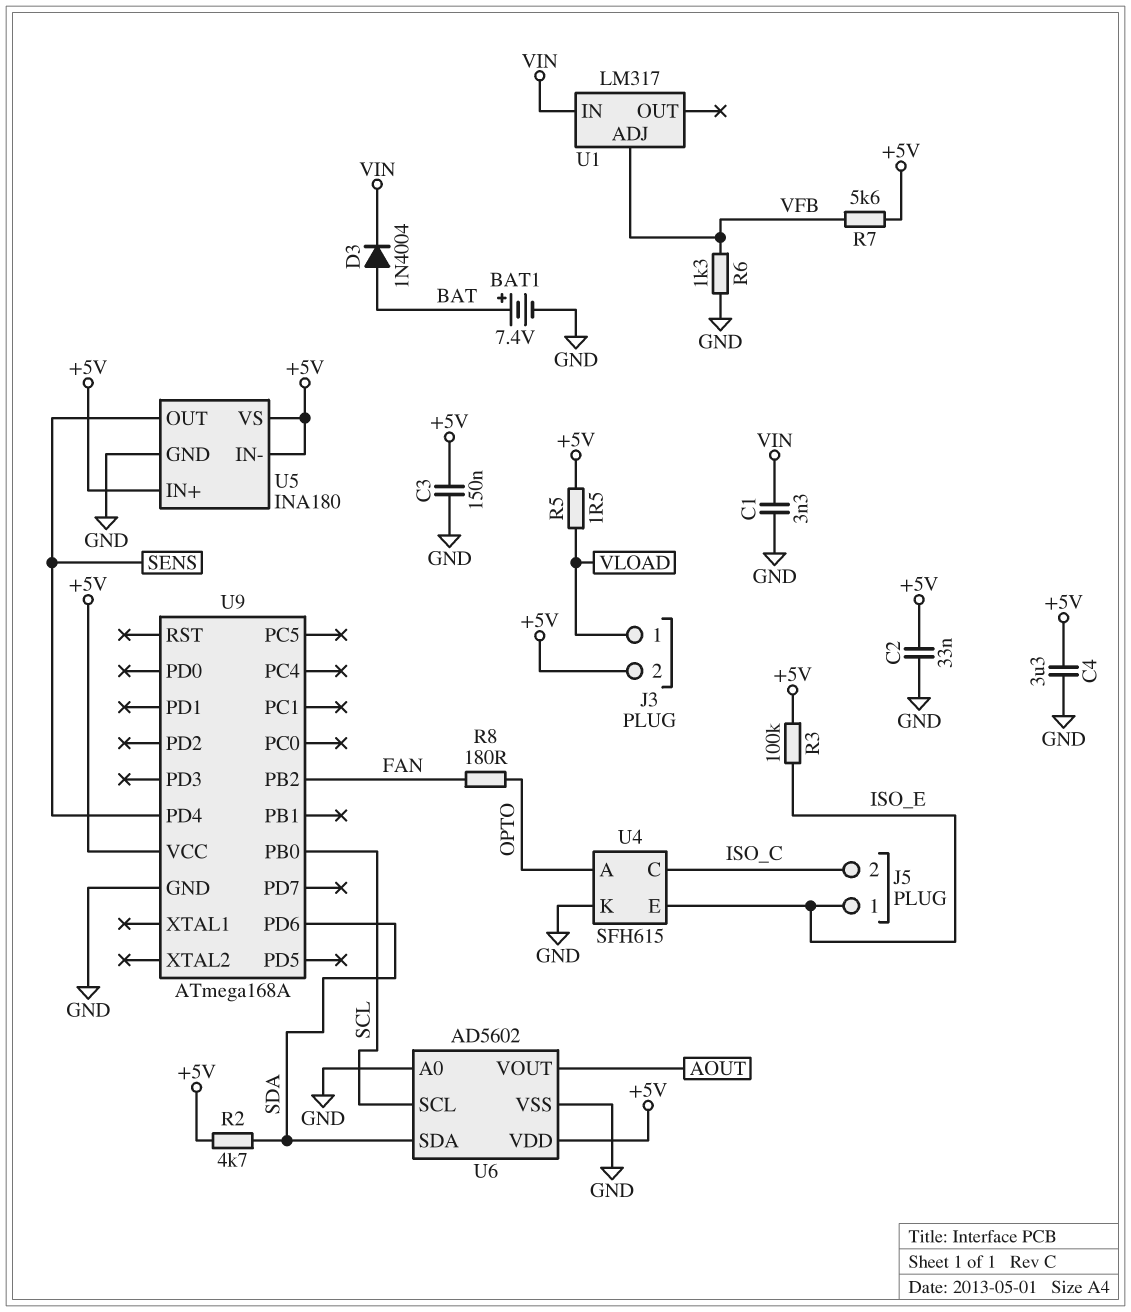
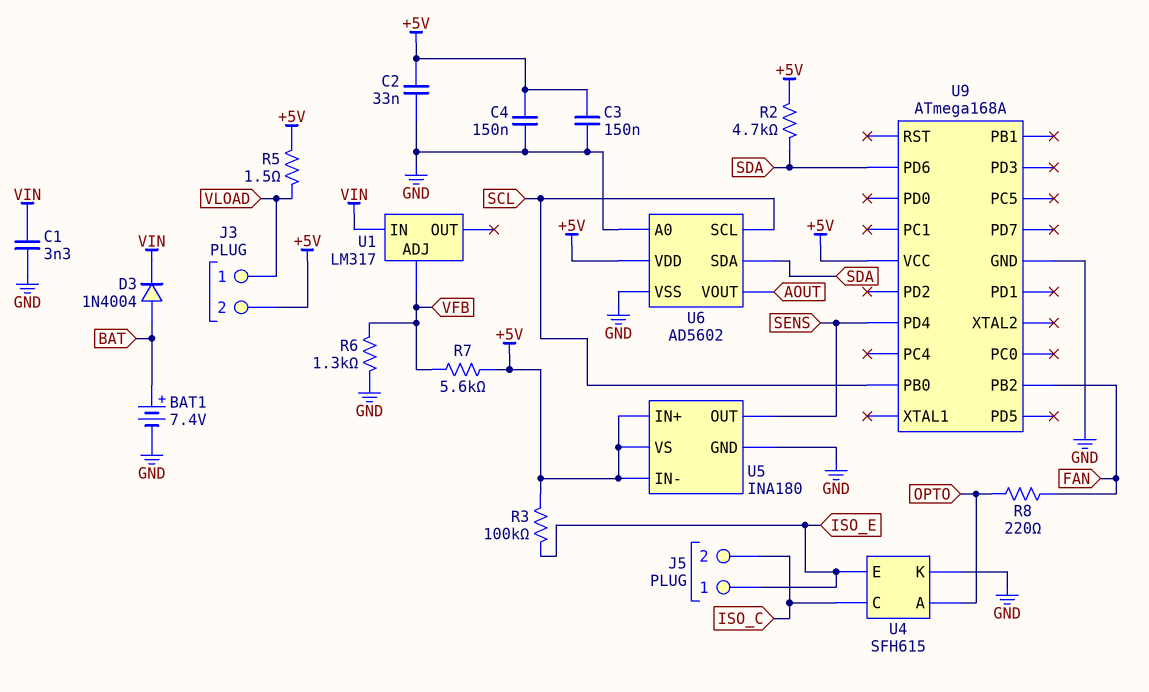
C4: 3.3uF (+5V, GND) -> 150nF (+5V, GND)
R8: 180 (FAN, OPTO) -> 220 (FAN, OPTO)

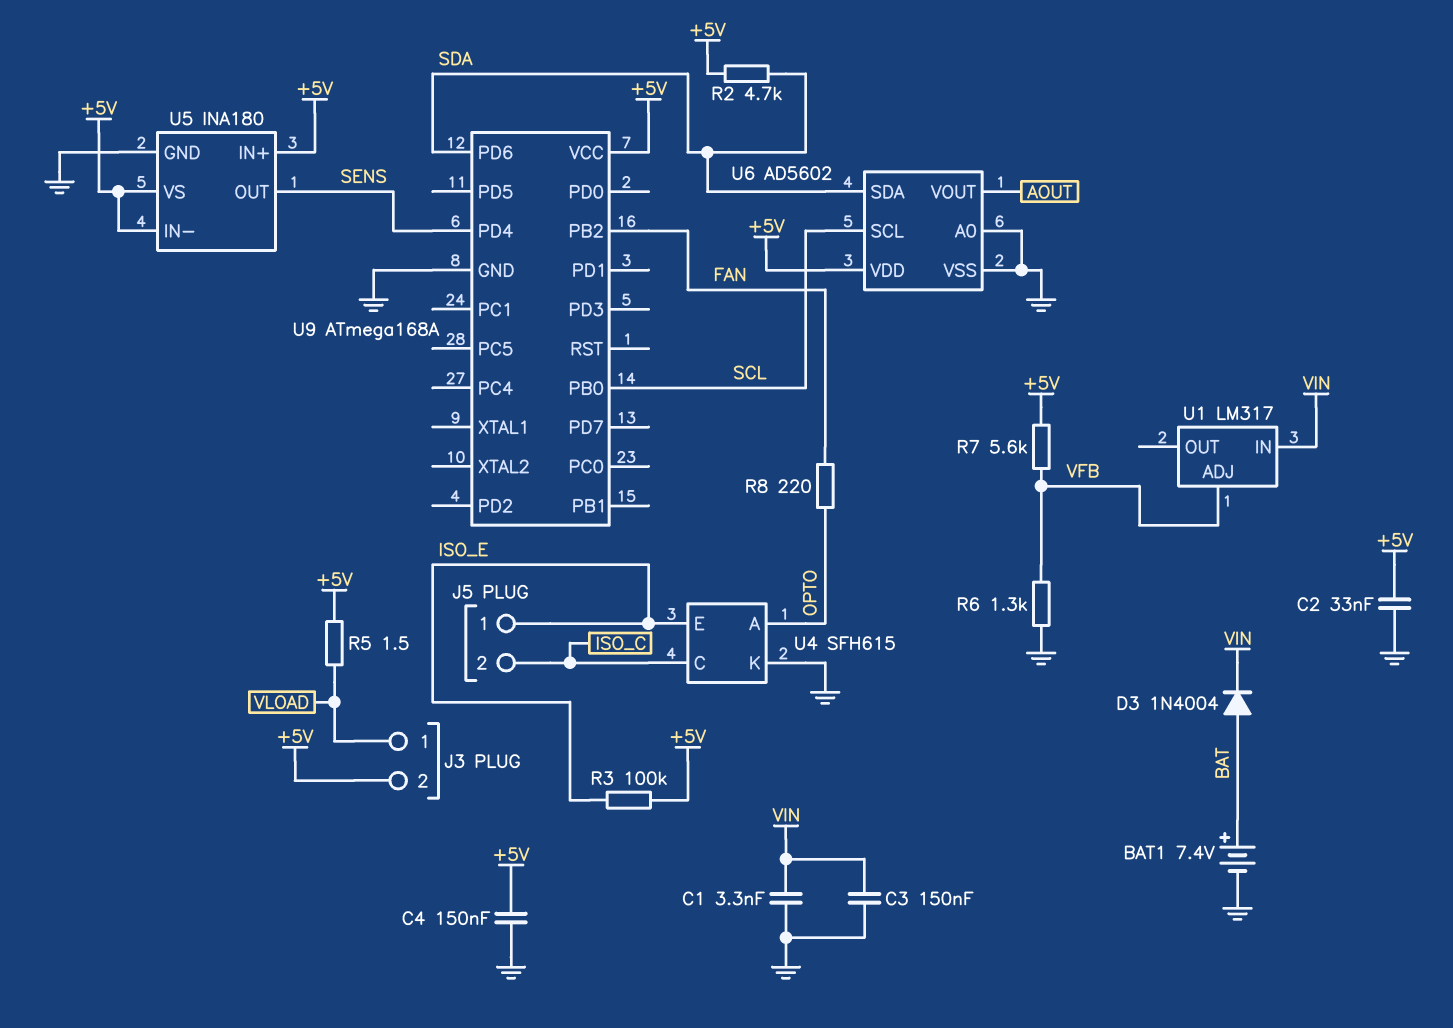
C3: 150nF (+5V, GND) -> 150nF (GND, VIN)

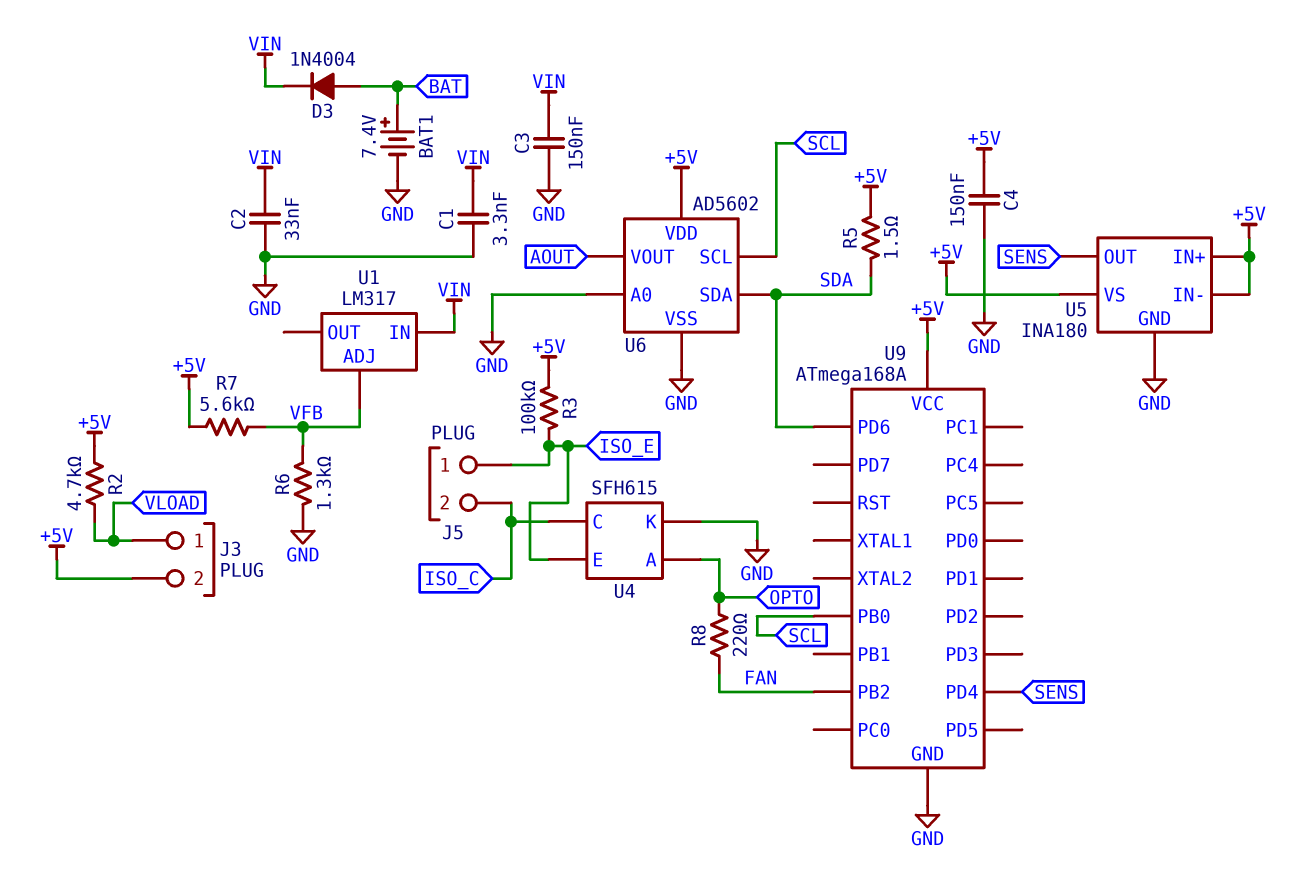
C2: 33nF (+5V, GND) -> 33nF (GND, VIN)
R2: 4.7k (+5V, SDA) -> 4.7k (+5V, VLOAD)
R5: 1.5 (+5V, VLOAD) -> 1.5 (+5V, SDA)

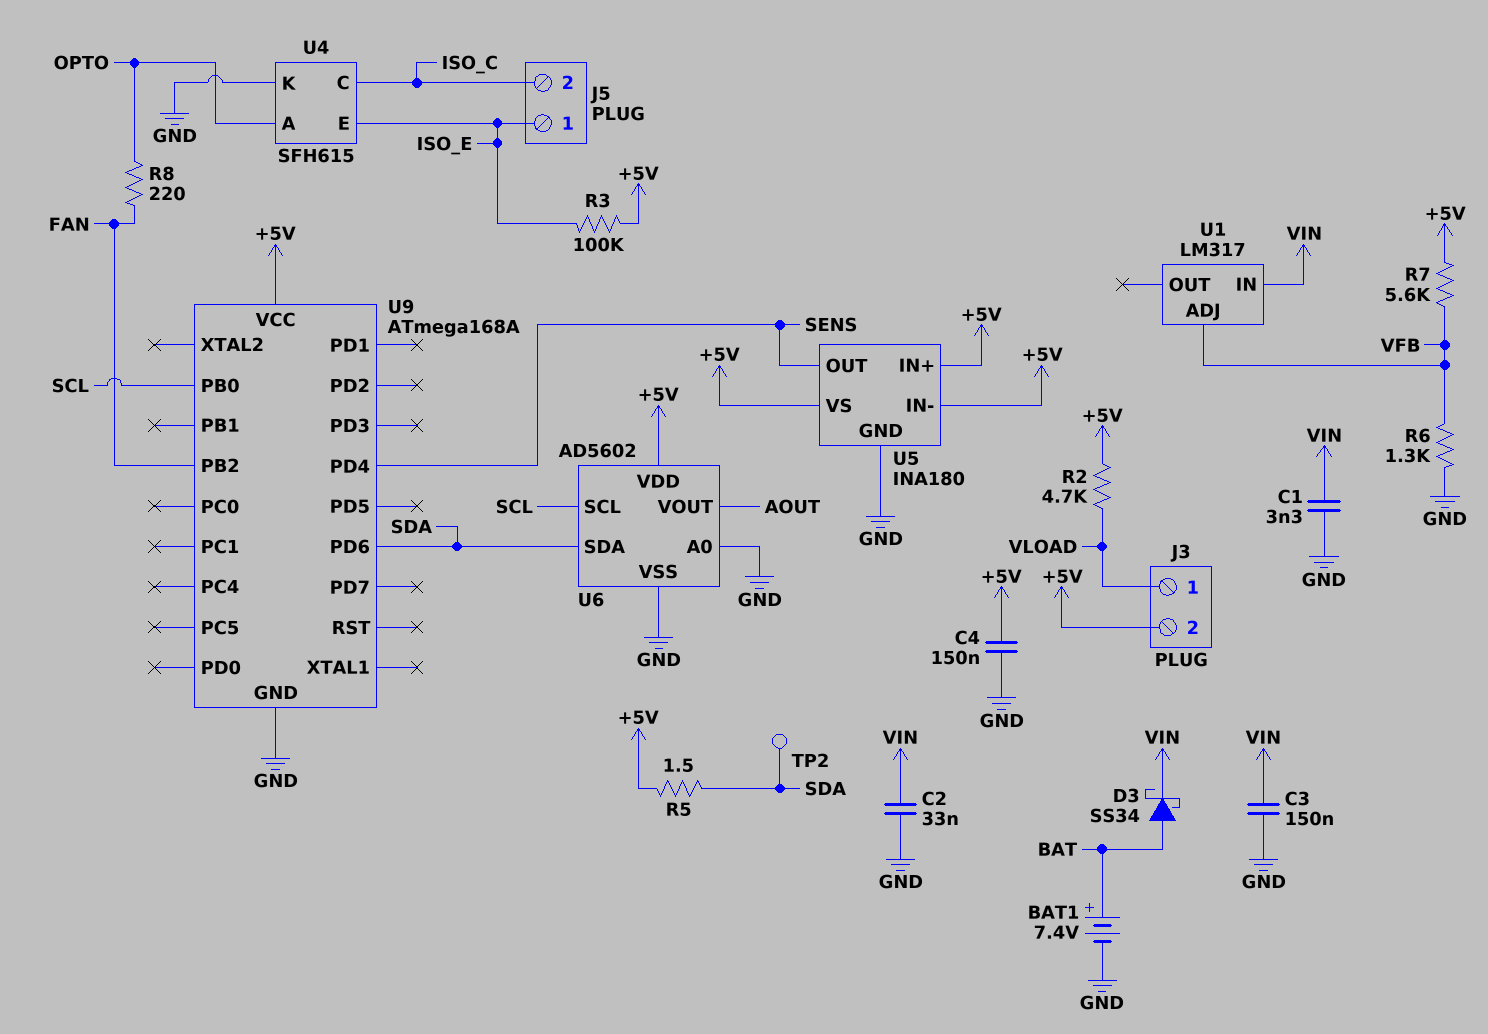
D3: diode 1N4004 (A BAT, K VIN) -> schottky SS34 (A BAT, K VIN)
TP2: none -> test point (SDA)

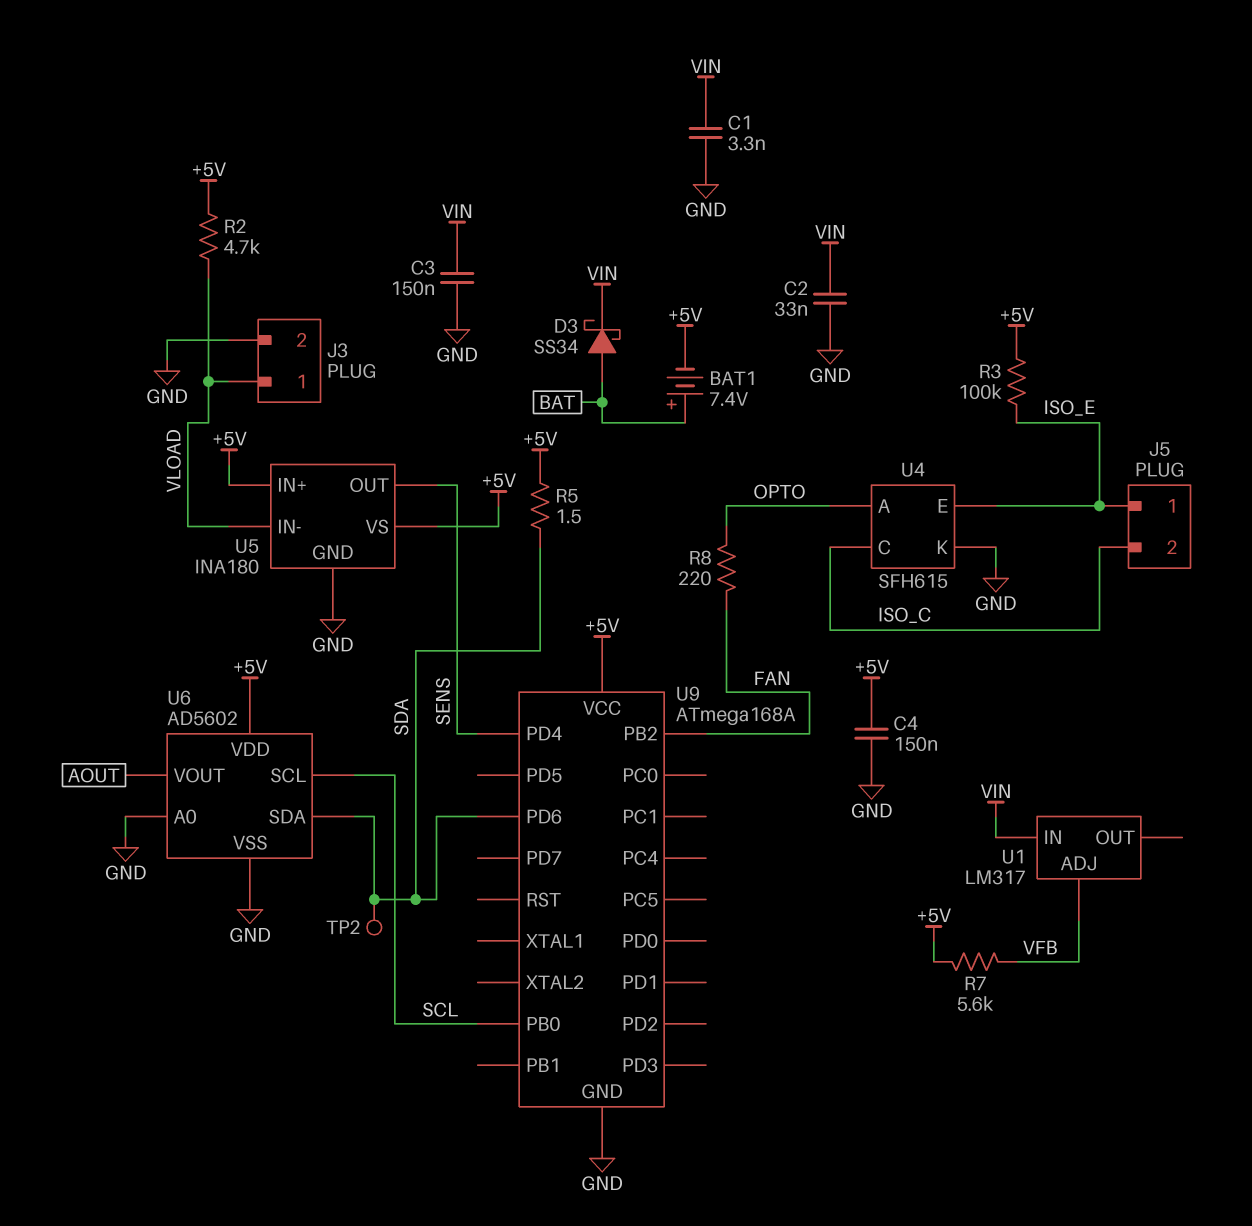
BAT1: 7.4V (plus BAT, minus GND) -> 7.4V (plus BAT, minus +5V)
J3 pin 2: +5V -> GND
R6: 1.3k (GND, VFB) -> none
U5 pin IN-: +5V -> VLOAD

